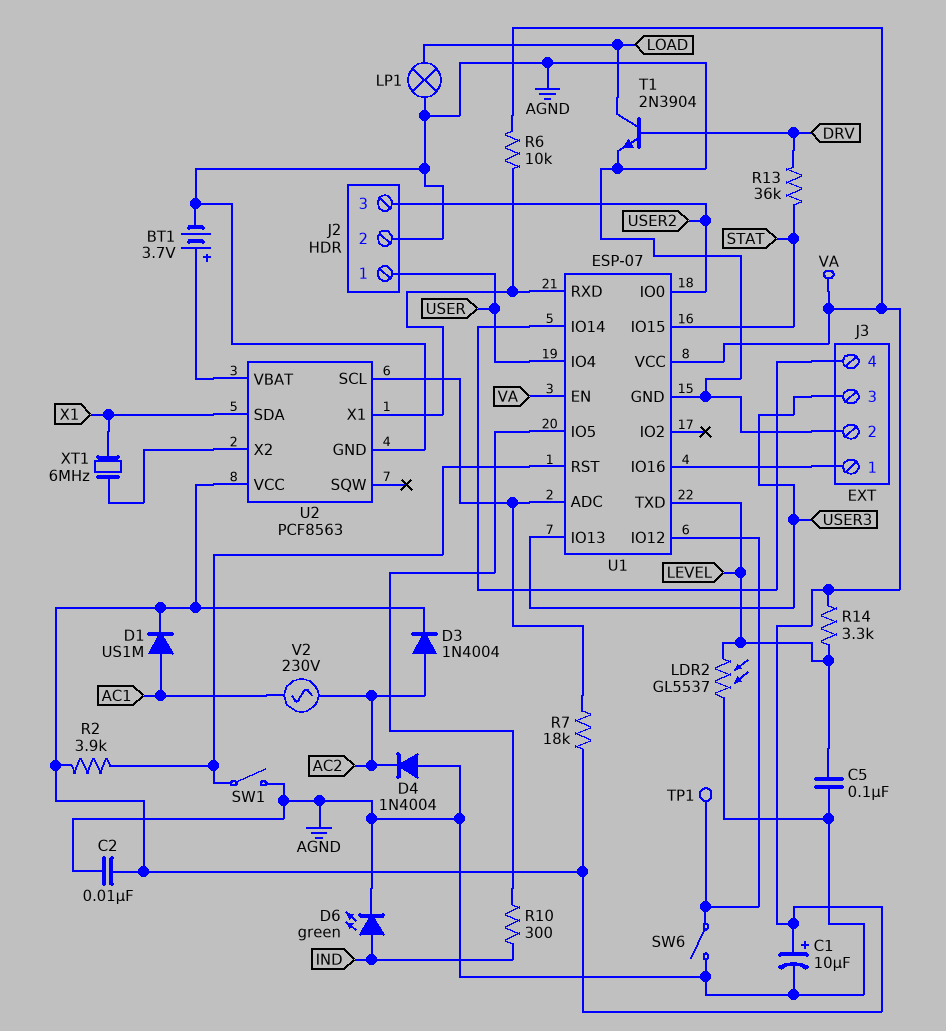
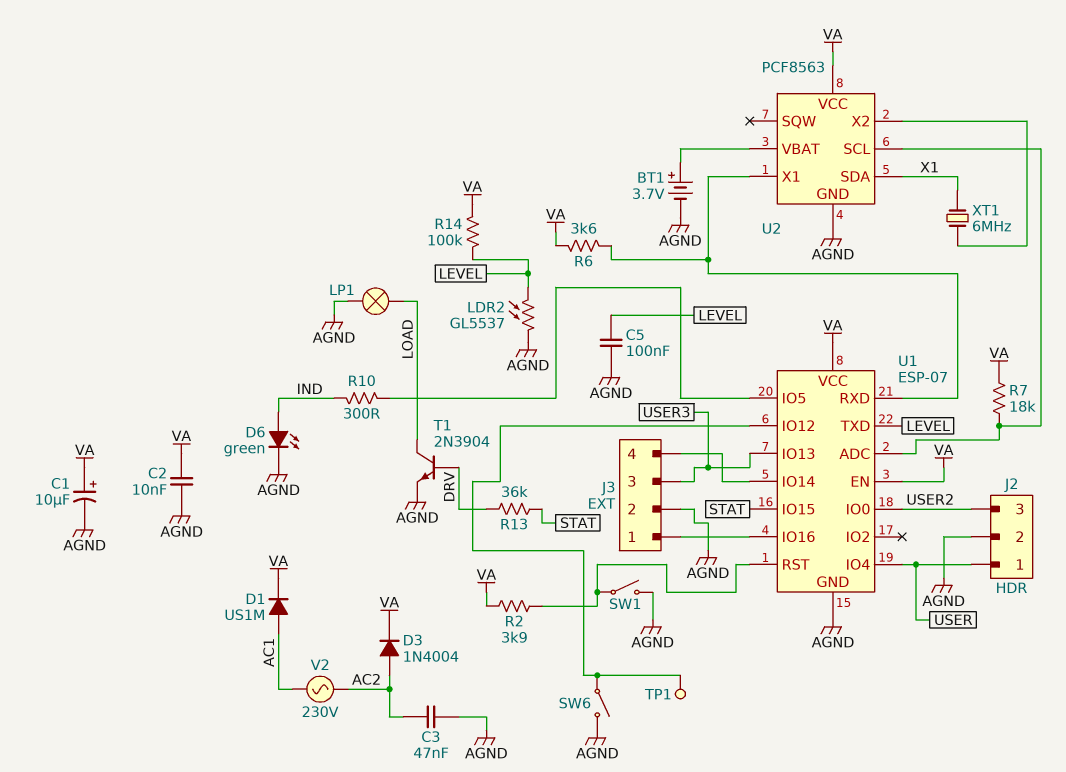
C3: none -> 47nF (AC2, AGND)
D4: diode 1N4004 (A AGND, K AC2) -> none
R6: 10k (U1/RXD, VA) -> 3.6k (U1/RXD, VA)
R14: 3.3k (LEVEL, VA) -> 100k (LEVEL, VA)

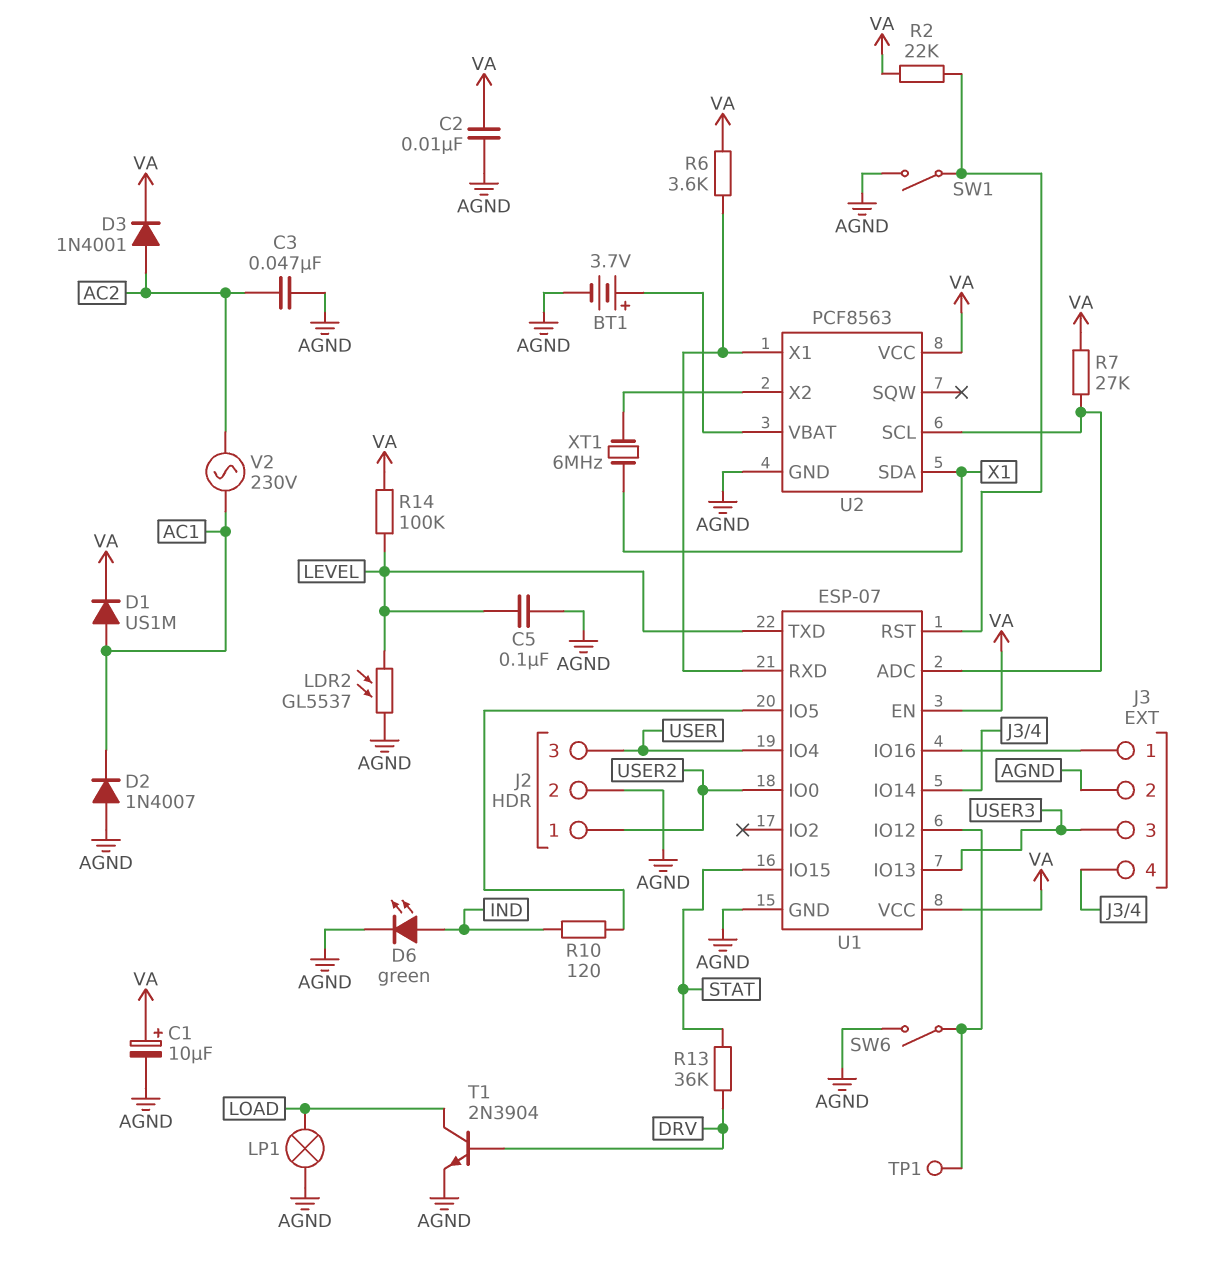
D2: none -> diode 1N4007 (A AGND, K AC1)
D3: diode 1N4004 (A AC2, K VA) -> diode 1N4001 (A AC2, K VA)
J2 pin 1: USER -> USER2
J2 pin 3: USER2 -> USER
R2: 3.9k (U1/RST, VA) -> 22k (U1/RST, VA)
R7: 18k (U1/ADC, VA) -> 27k (U1/ADC, VA)
R10: 300 (IND, U1/IO5) -> 120 (IND, U1/IO5)

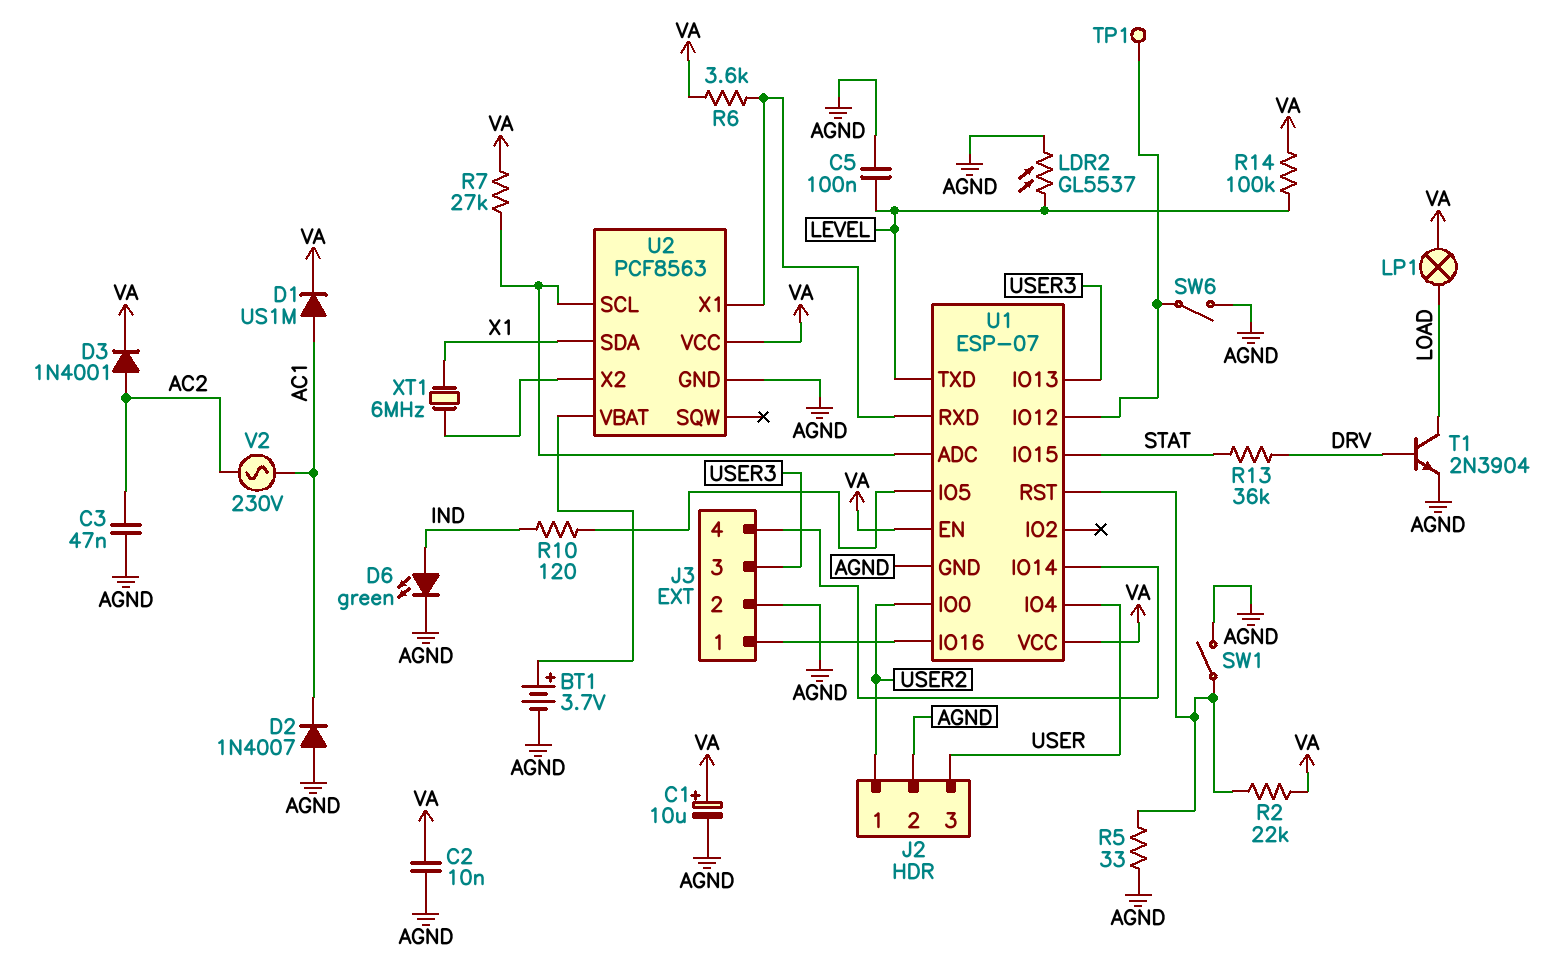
LP1: lamp (AGND, LOAD) -> lamp (LOAD, VA)
R5: none -> 33 (AGND, U1/RST)

